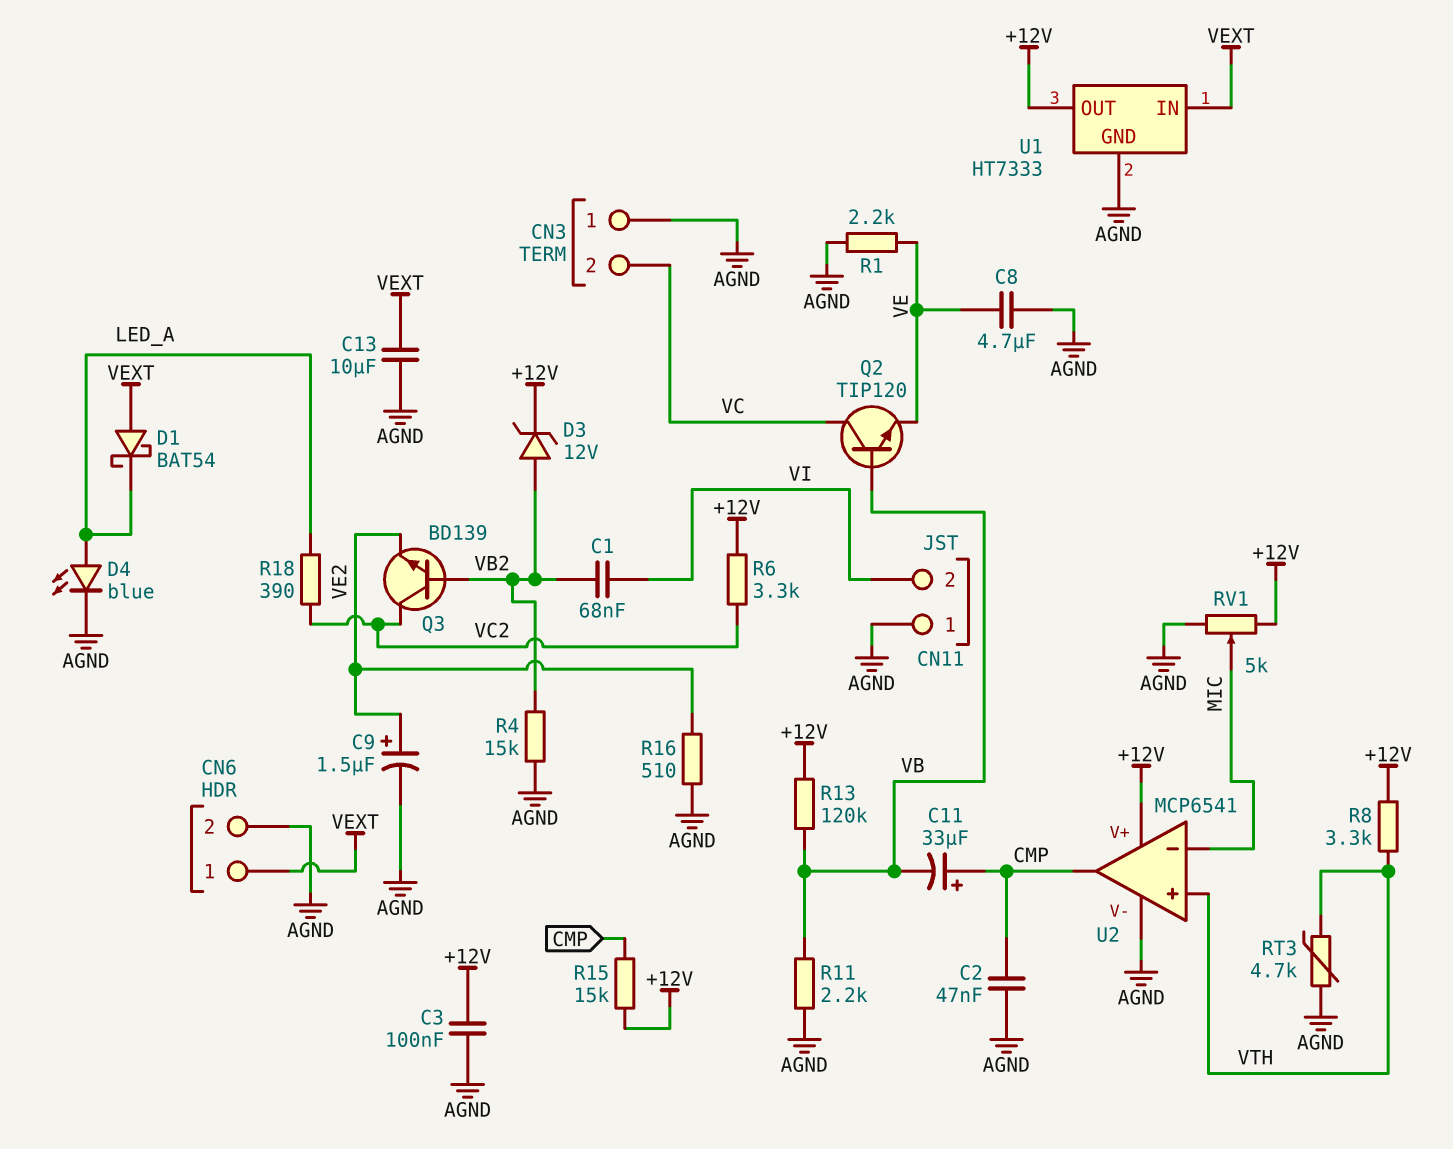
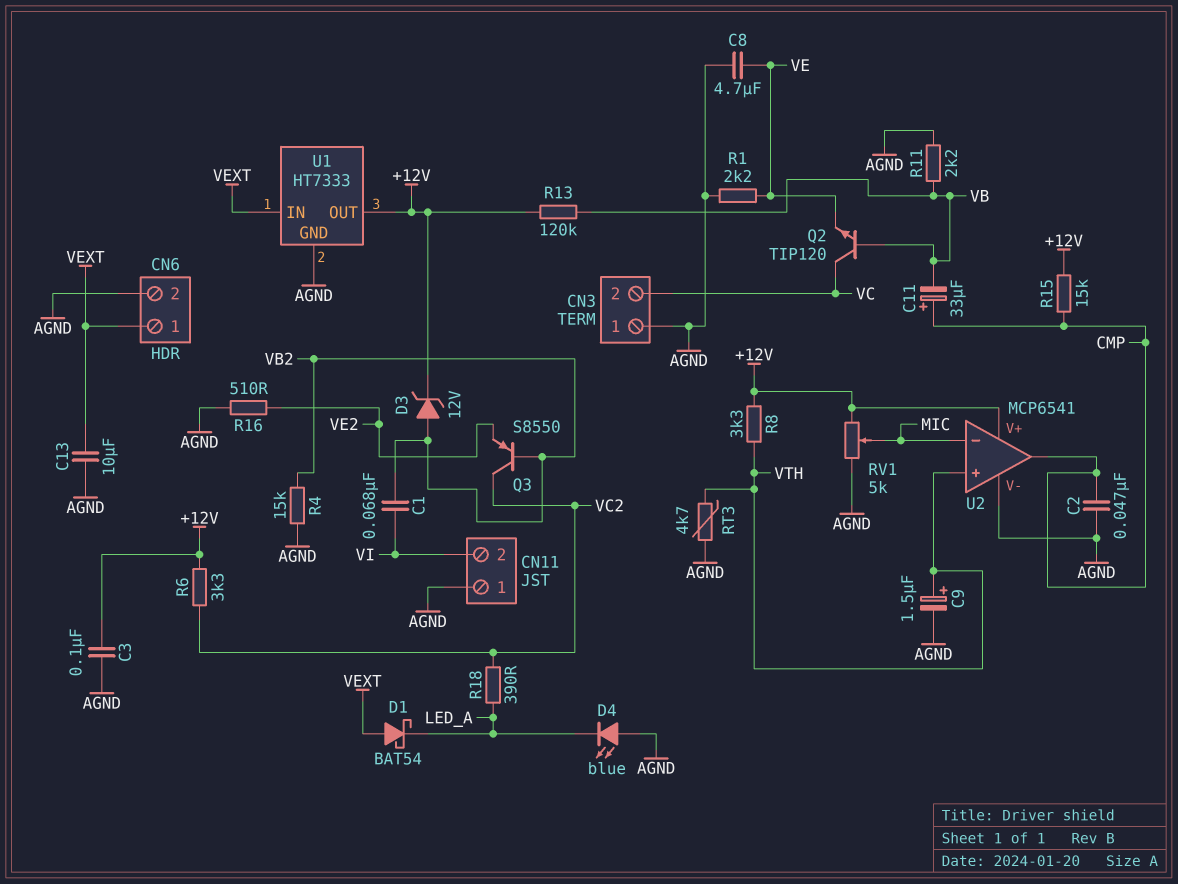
C9: 1.5uF (plus VE2, minus AGND) -> 1.5uF (plus VTH, minus AGND)
D4: LED blue (A LED_A, K AGND) -> LED blue (A AGND, K LED_A)
Q3: NPN BD139 (B VB2, C VC2, E VE2) -> PNP S8550 (B VB2, C VC2, E VE2)

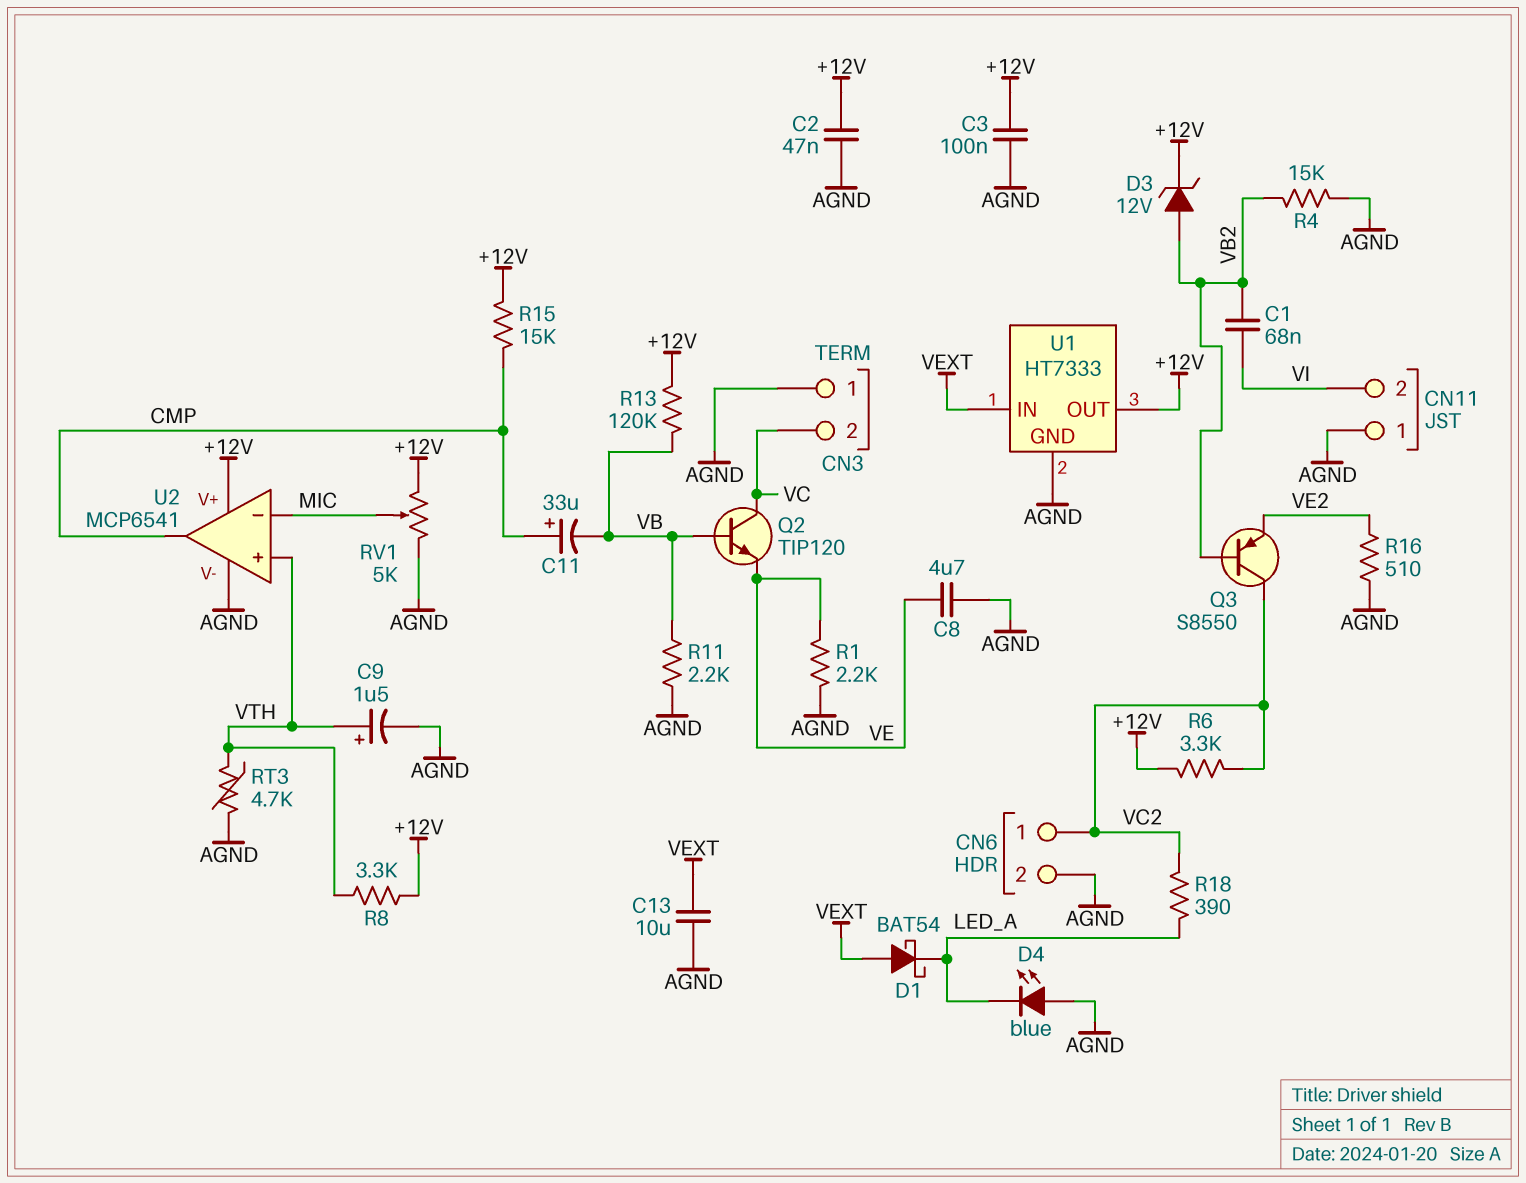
C2: 47nF (AGND, CMP) -> 47nF (+12V, AGND)
CN6 pin 1: VEXT -> VC2

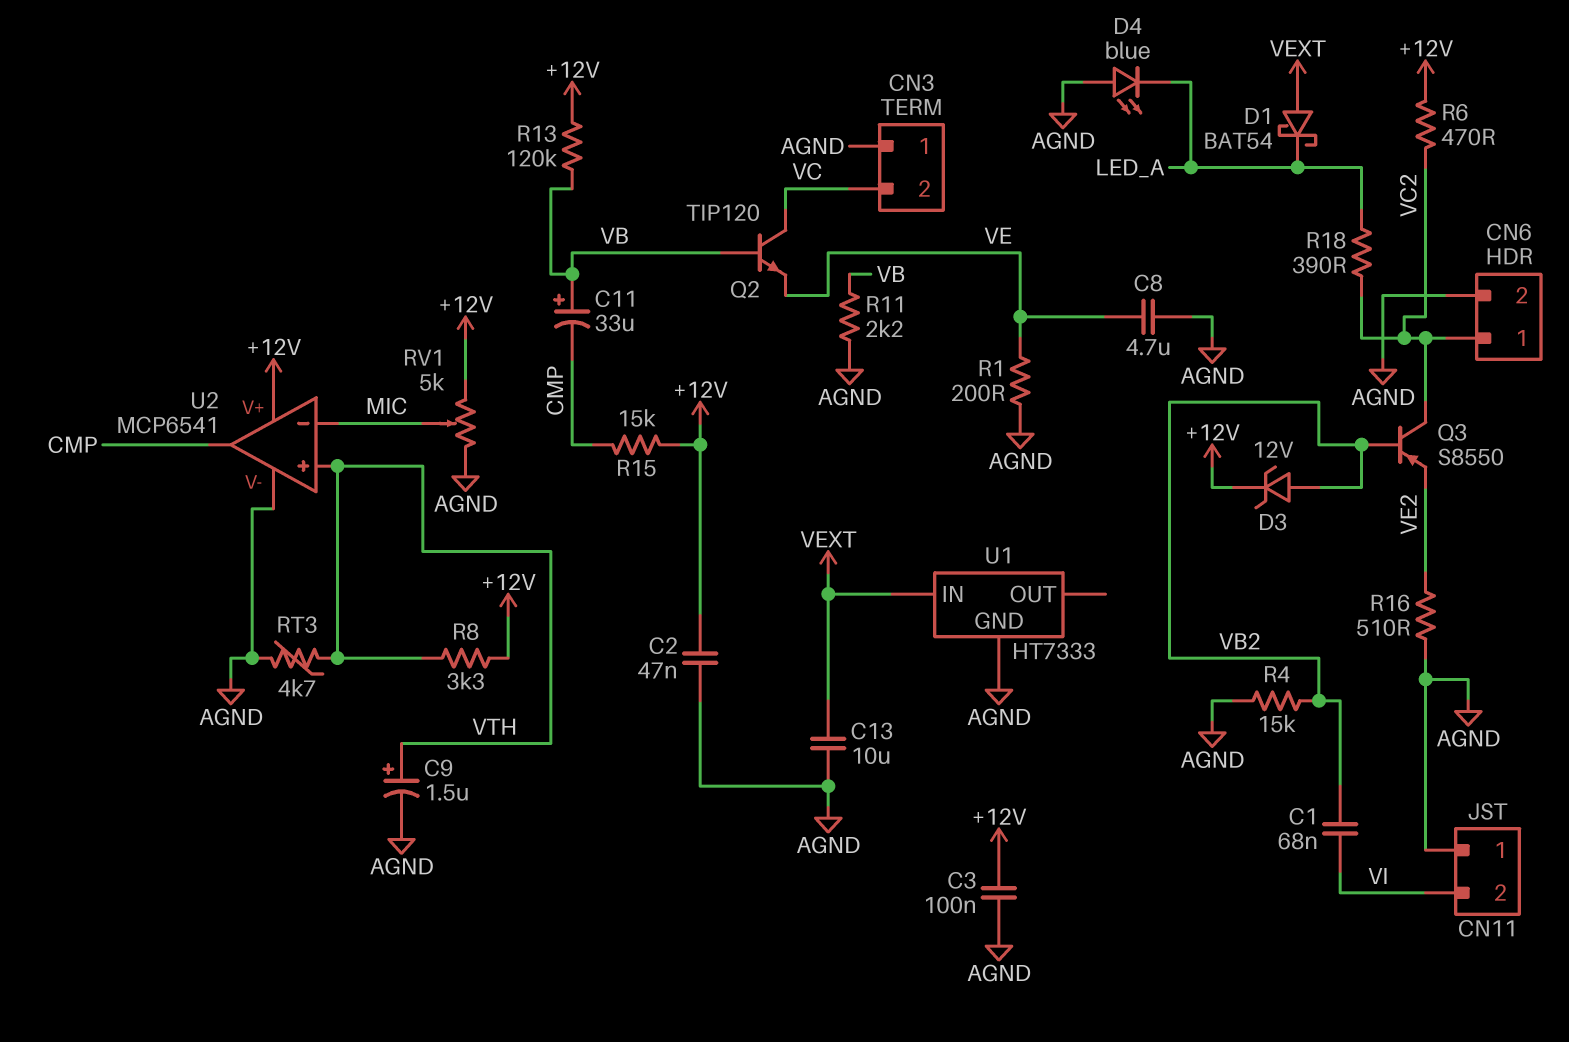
C11: 33uF (plus CMP, minus VB) -> 33uF (plus VB, minus CMP)
R1: 2.2k (AGND, VE) -> 200 (AGND, VE)
R6: 3.3k (+12V, VC2) -> 470 (+12V, VC2)
U1 pin OUT: +12V -> none

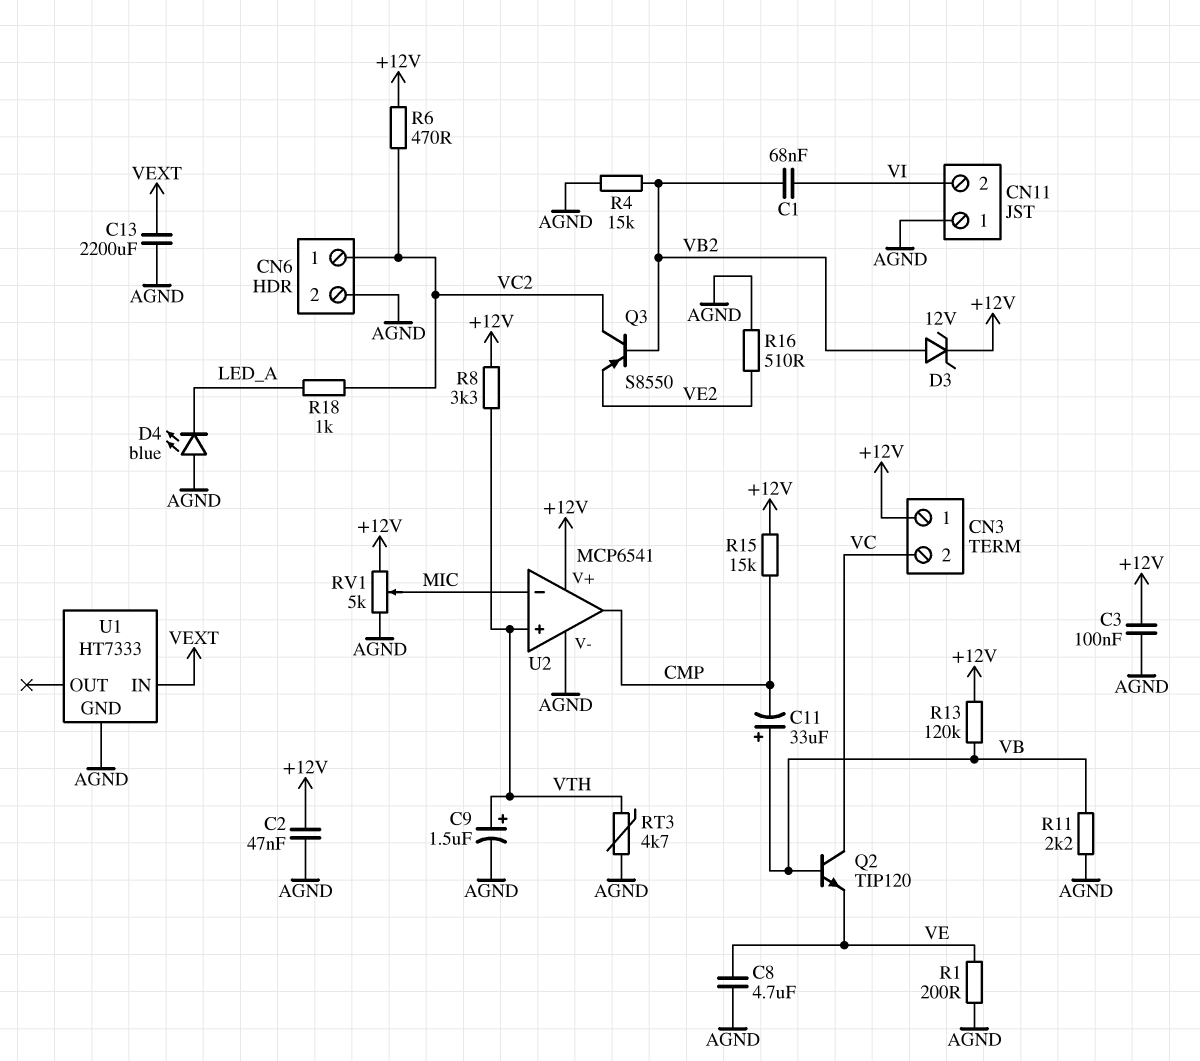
C13: 10uF (AGND, VEXT) -> 2200uF (AGND, VEXT)
CN3 pin 1: AGND -> +12V
D1: schottky BAT54 (A VEXT, K LED_A) -> none
R18: 390 (LED_A, VC2) -> 1k (LED_A, VC2)

